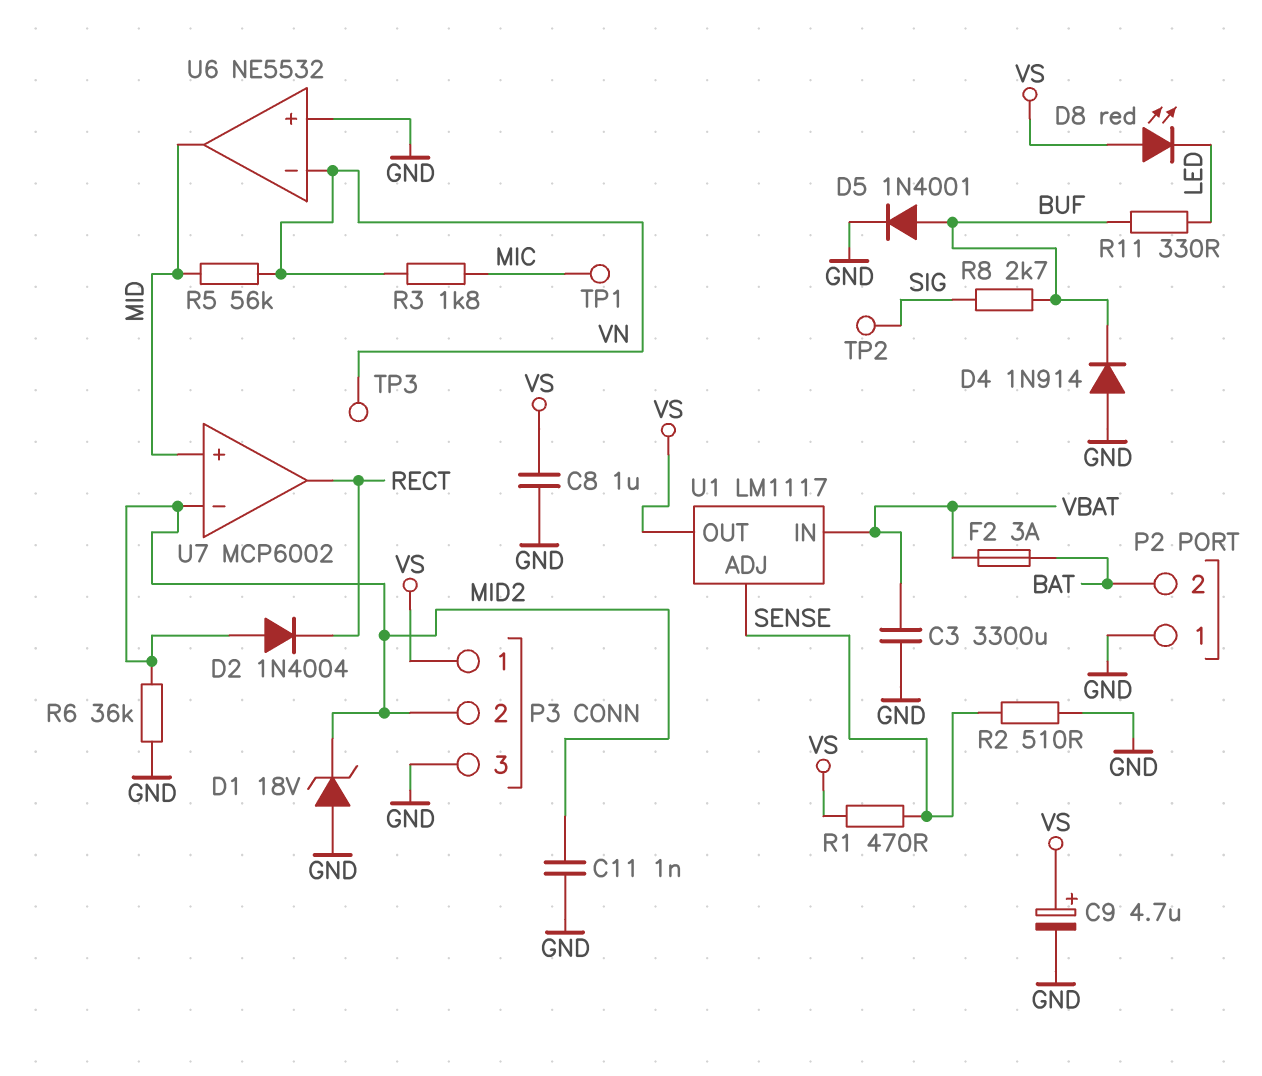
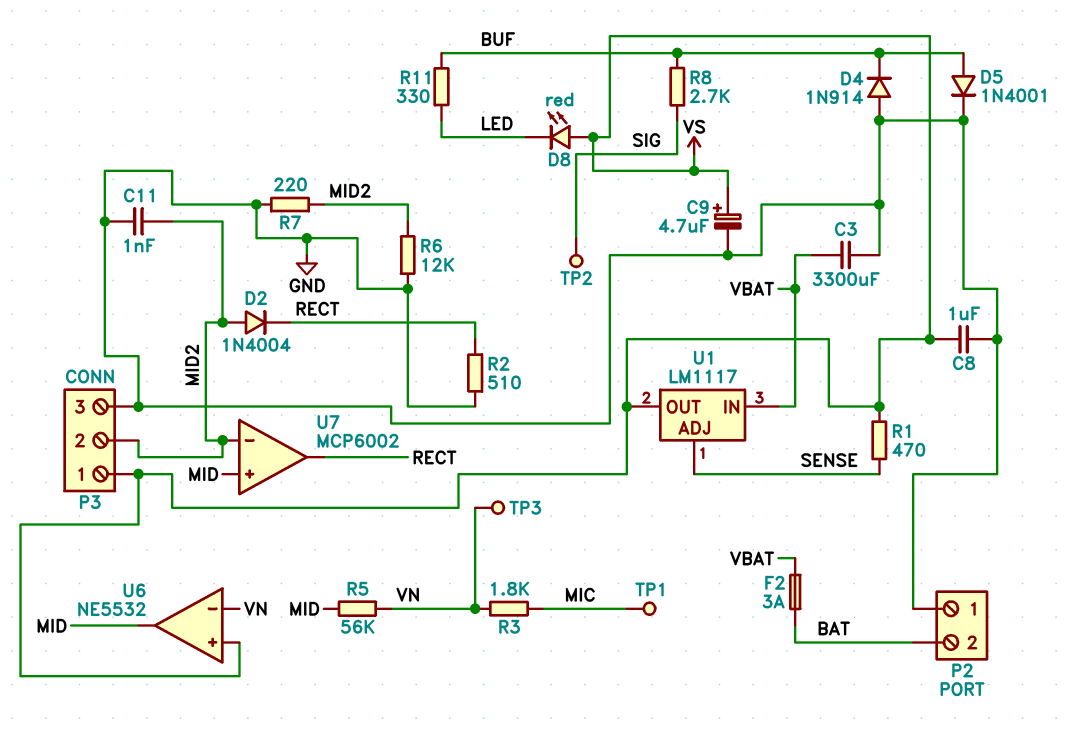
D1: zener 18V (A GND, K MID2) -> none
R2: 510 (GND, SENSE) -> 510 (GND, RECT)
R6: 36k (GND, MID2) -> 12k (GND, MID2)
R7: none -> 220 (GND, MID2)
U6 pin in+: GND -> VS

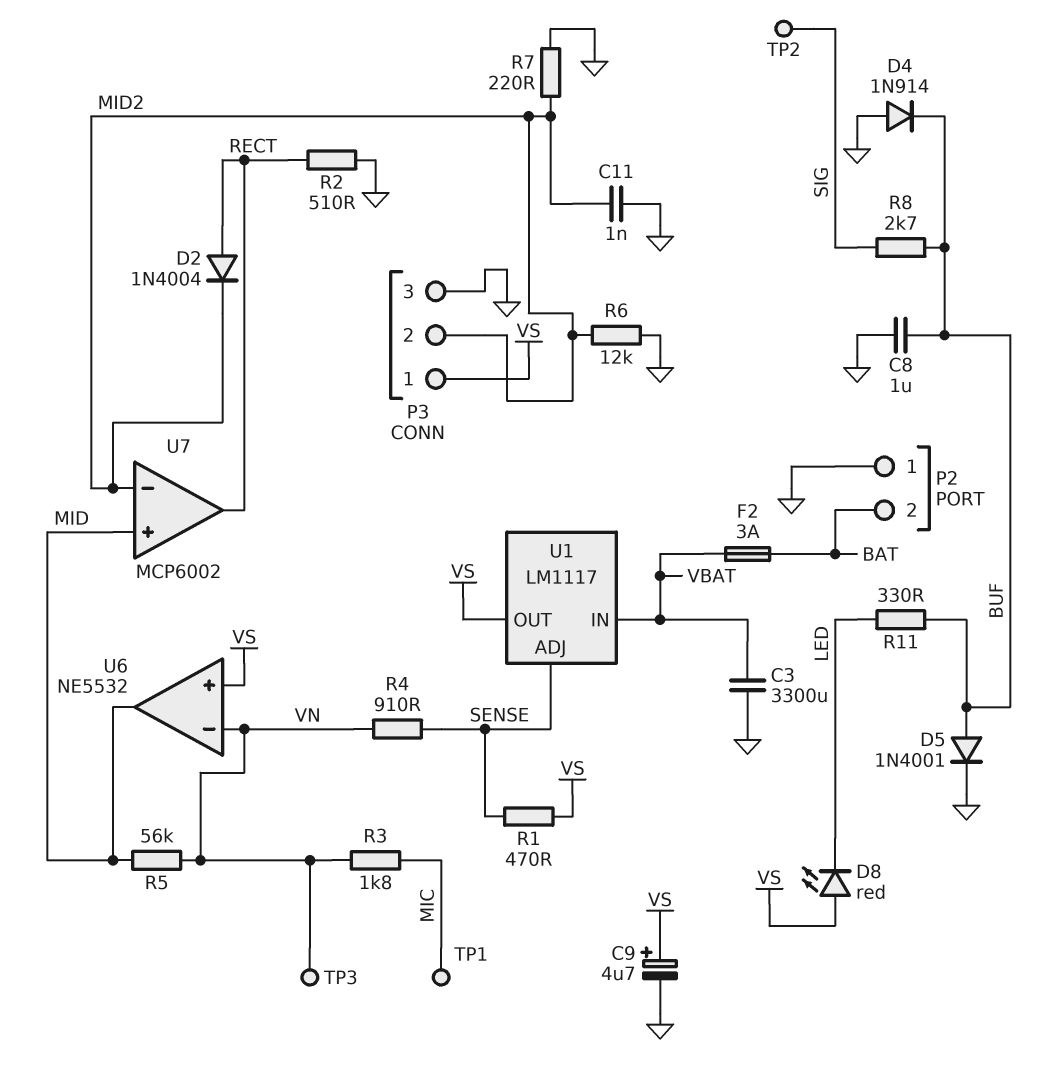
C8: 1uF (GND, VS) -> 1uF (BUF, GND)
D2: diode 1N4004 (A MID2, K RECT) -> diode 1N4004 (A RECT, K MID2)
R4: none -> 910 (SENSE, VN)

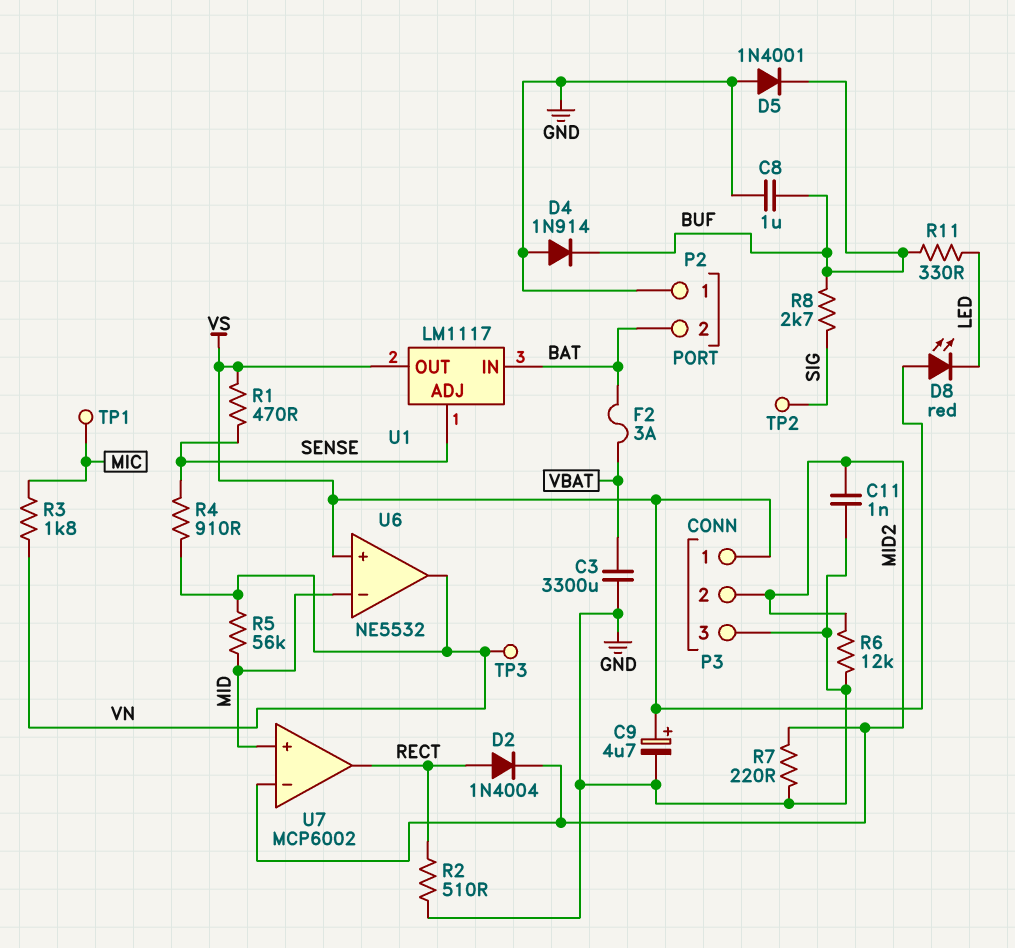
D5: diode 1N4001 (A BUF, K GND) -> diode 1N4001 (A GND, K BUF)
U1 pin IN: VBAT -> BAT
U6 pin in-: VN -> MID
U6 pin out: MID -> VN

